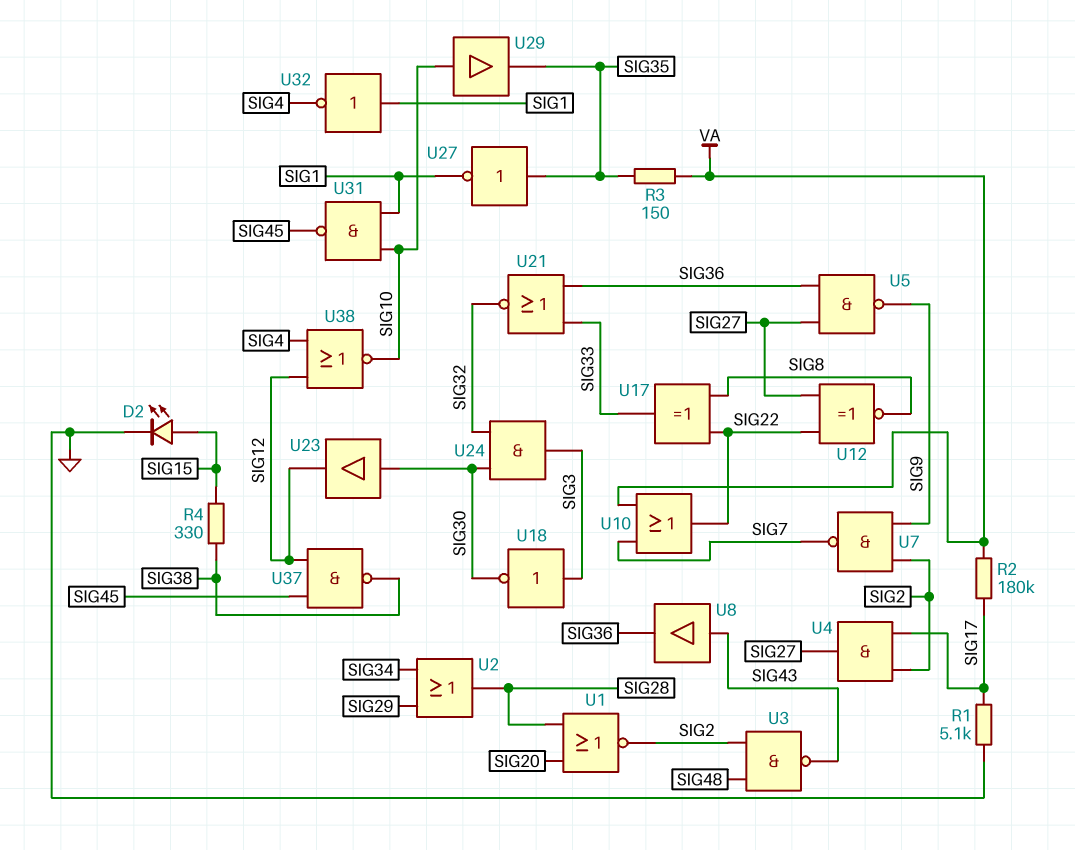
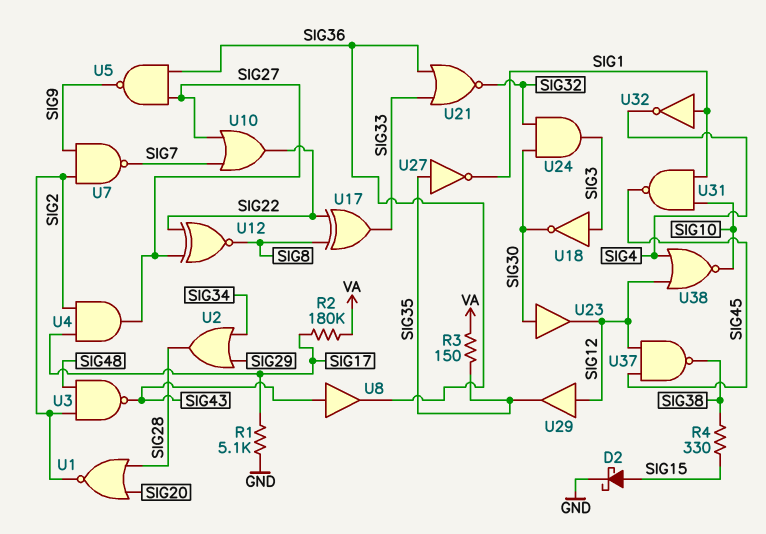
D2: LED (A SIG15, K GND) -> schottky (A SIG15, K GND)
U10: OR (in SIG7, in VA, out SIG22) -> OR (in SIG7, in SIG27, out SIG22)
U29: buffer (in SIG10, out SIG35) -> buffer (in SIG12, out SIG35)

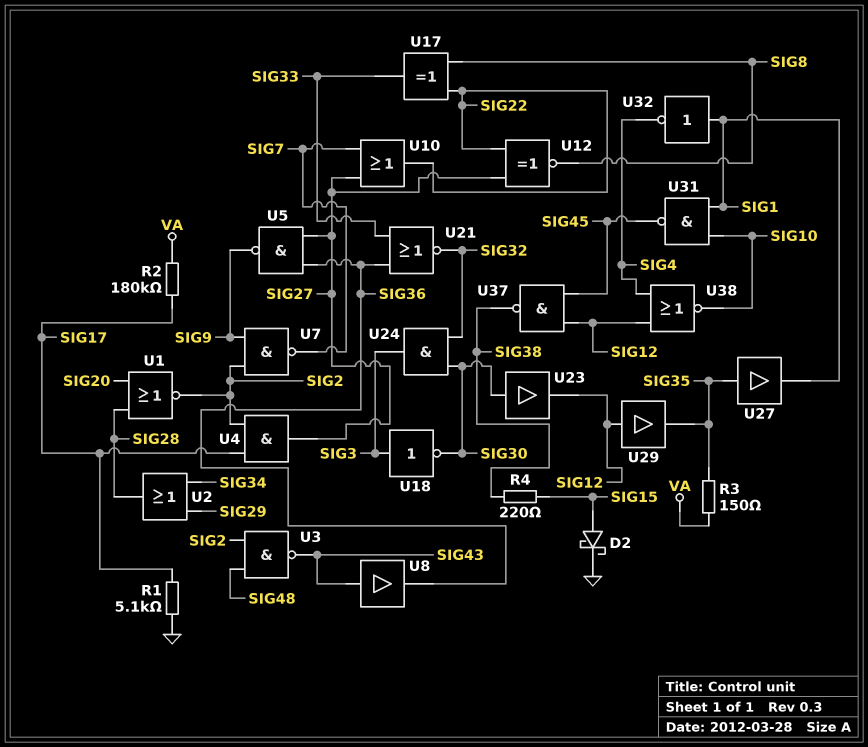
R4: 330 (SIG15, SIG38) -> 220 (SIG15, SIG38)
U27: NOT (in SIG35, out SIG1) -> buffer (in SIG35, out SIG1)

